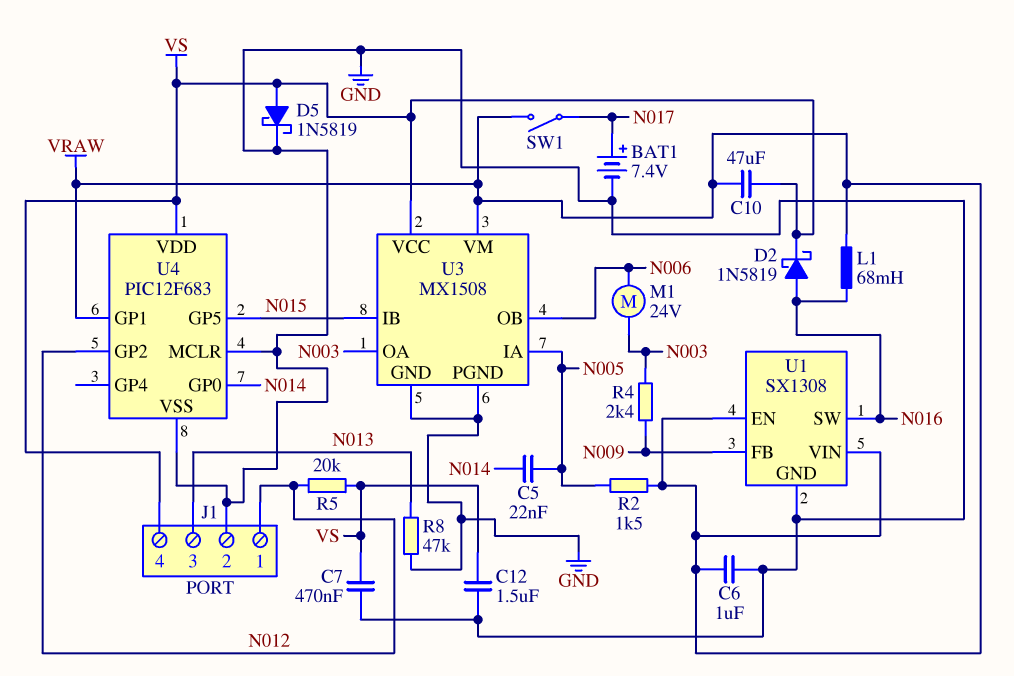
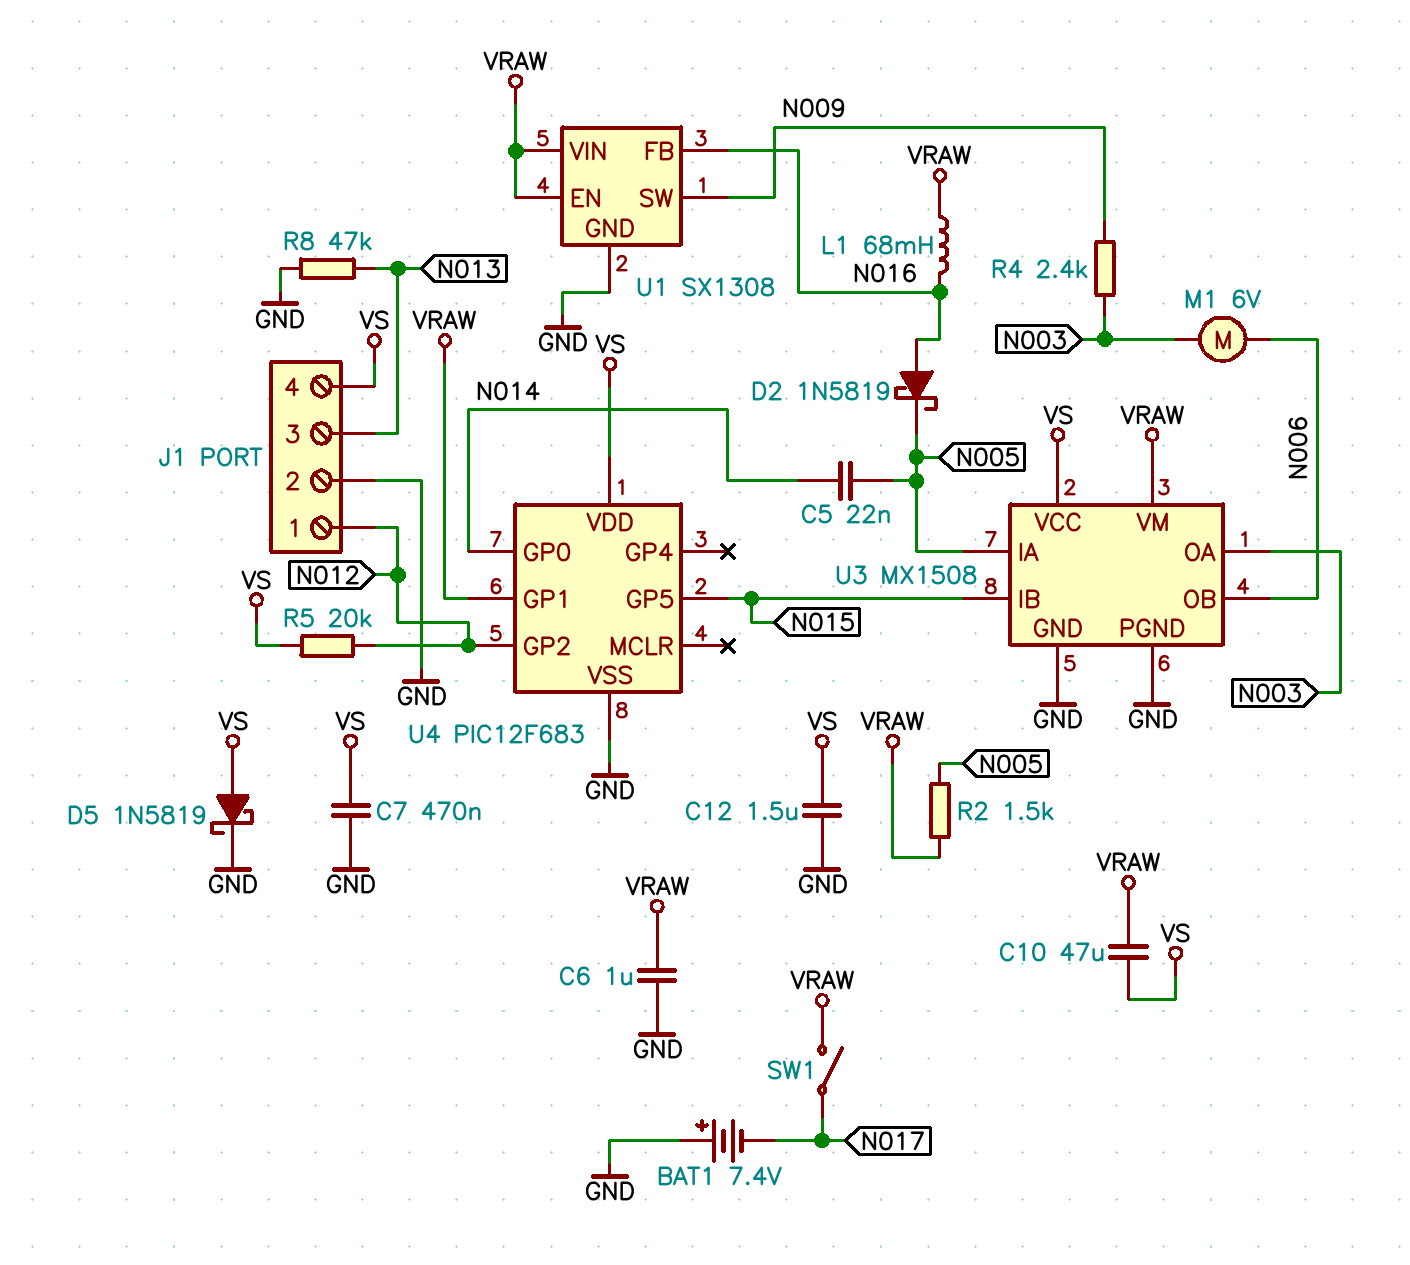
BAT1: 7.4V (plus N017, minus GND) -> 7.4V (plus GND, minus N017)
D2: schottky 1N5819 (A N016, K VS) -> schottky 1N5819 (A N016, K N005)
M1: motor 24V (N003, N006) -> motor 6V (N003, N006)
U1 pin FB: N009 -> N016
U1 pin SW: N016 -> N009
U4 pin MCLR: GND -> none

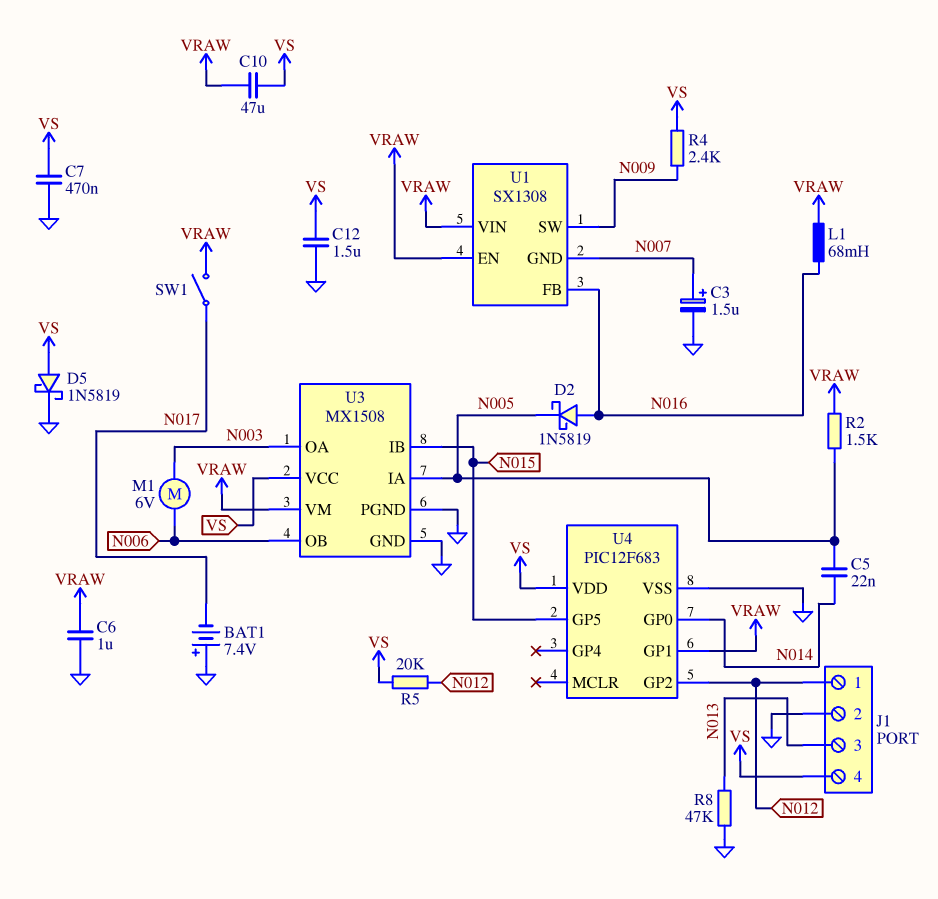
C3: none -> 1.5uF (plus N007, minus GND)
R4: 2.4k (N003, N009) -> 2.4k (N009, VS)
U1 pin GND: GND -> N007

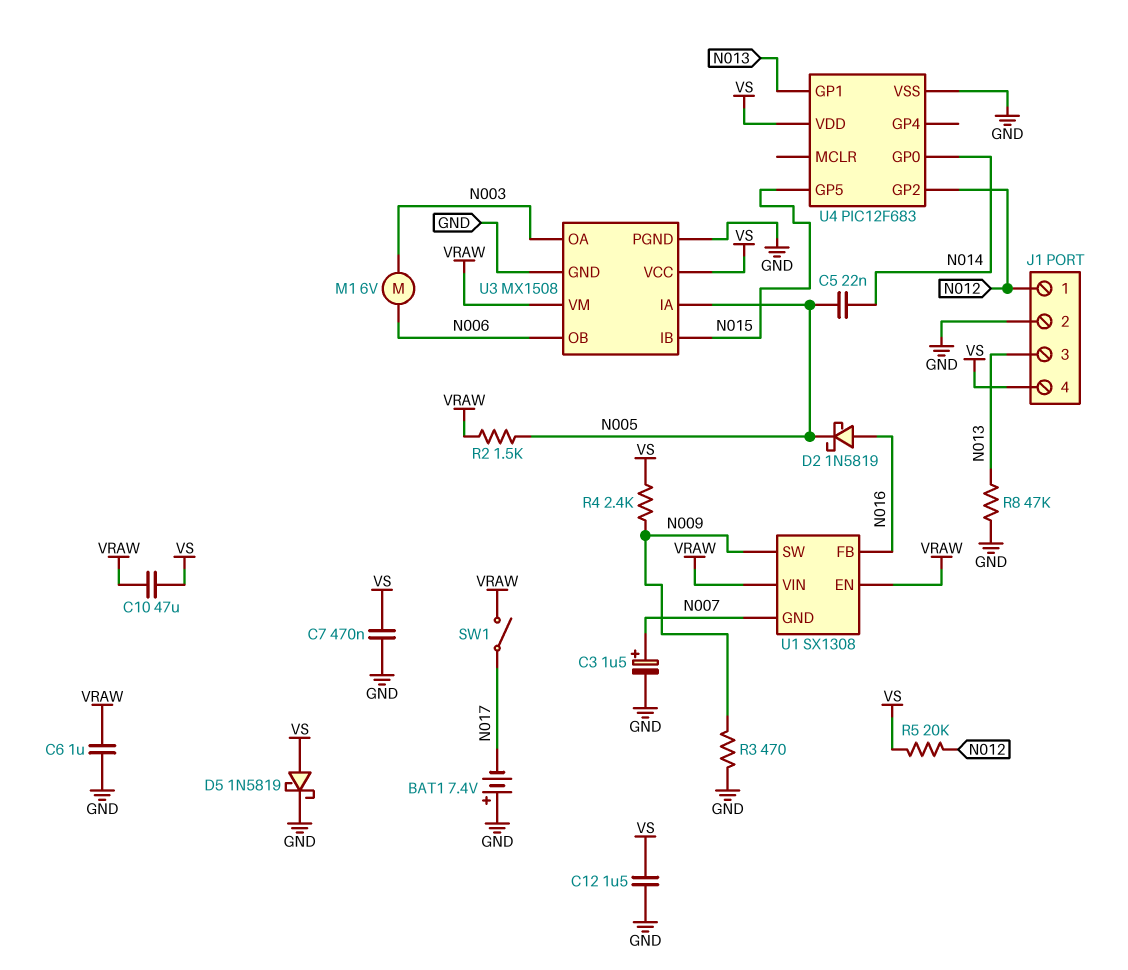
L1: 68mH (N016, VRAW) -> none
R3: none -> 470 (GND, N009)
U4 pin GP1: VRAW -> N013

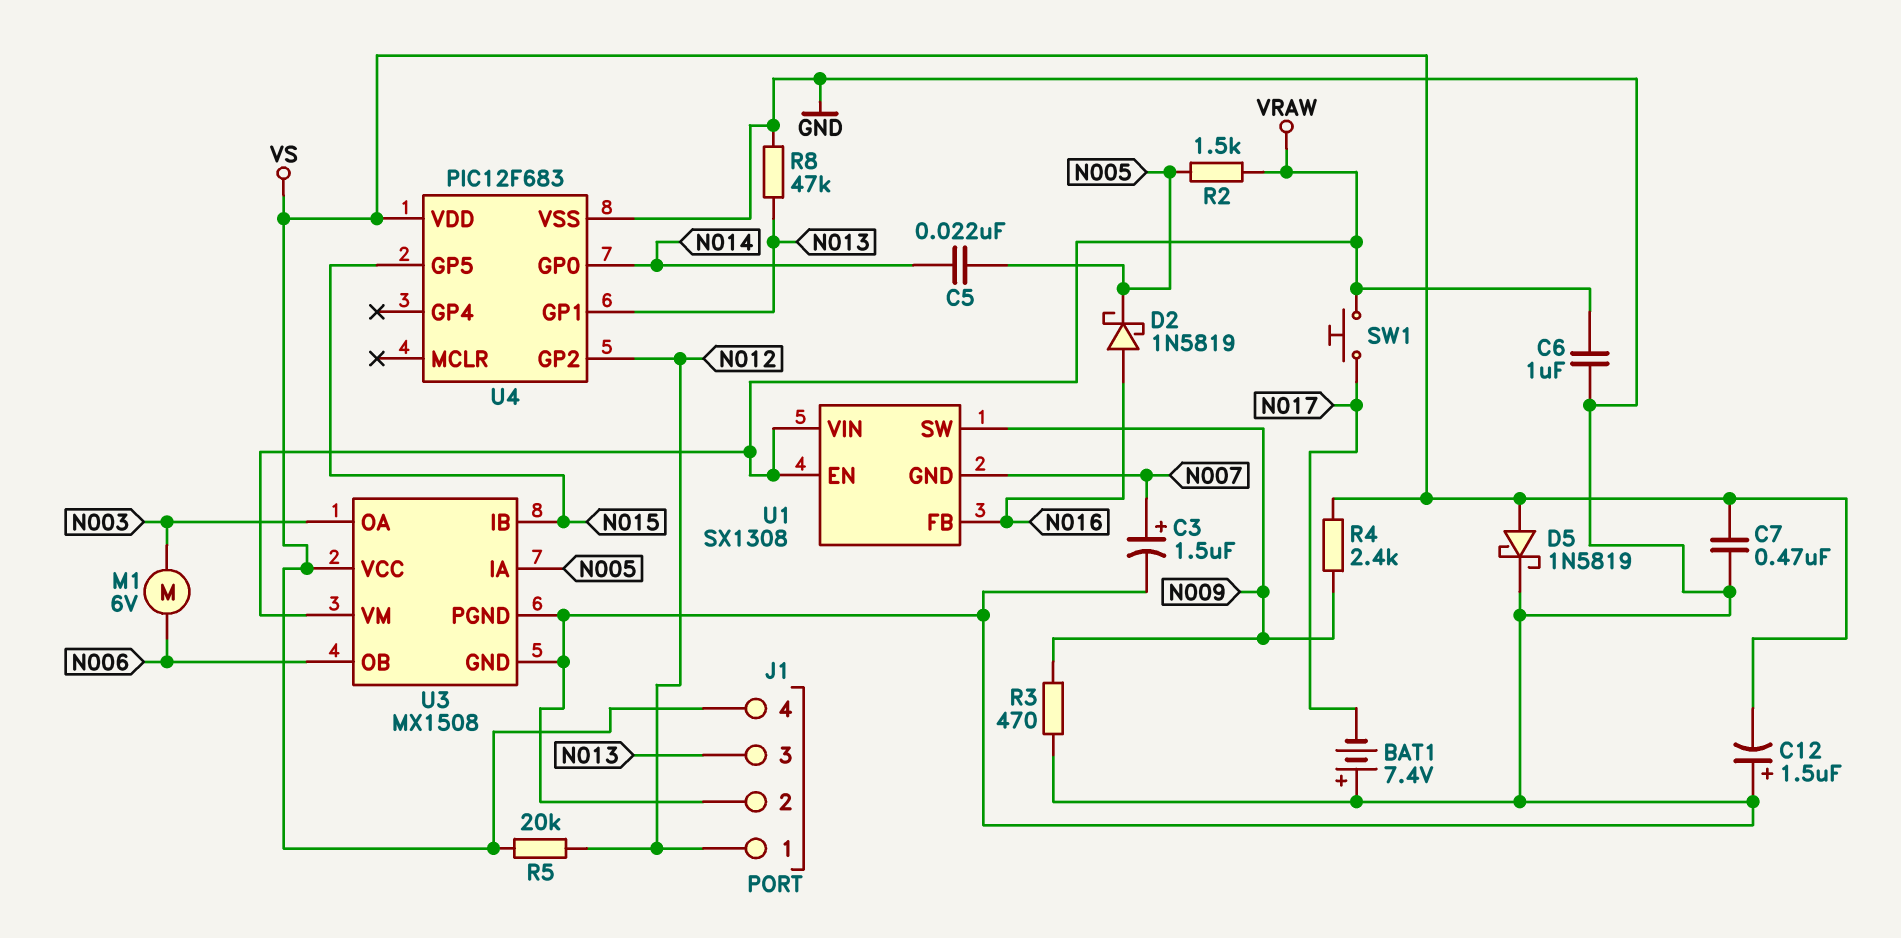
C10: 47uF (VRAW, VS) -> none
C12: 1.5uF (GND, VS) -> 1.5uF (plus GND, minus VS)
SW1: switch (N017, VRAW) -> button (N017, VRAW)

